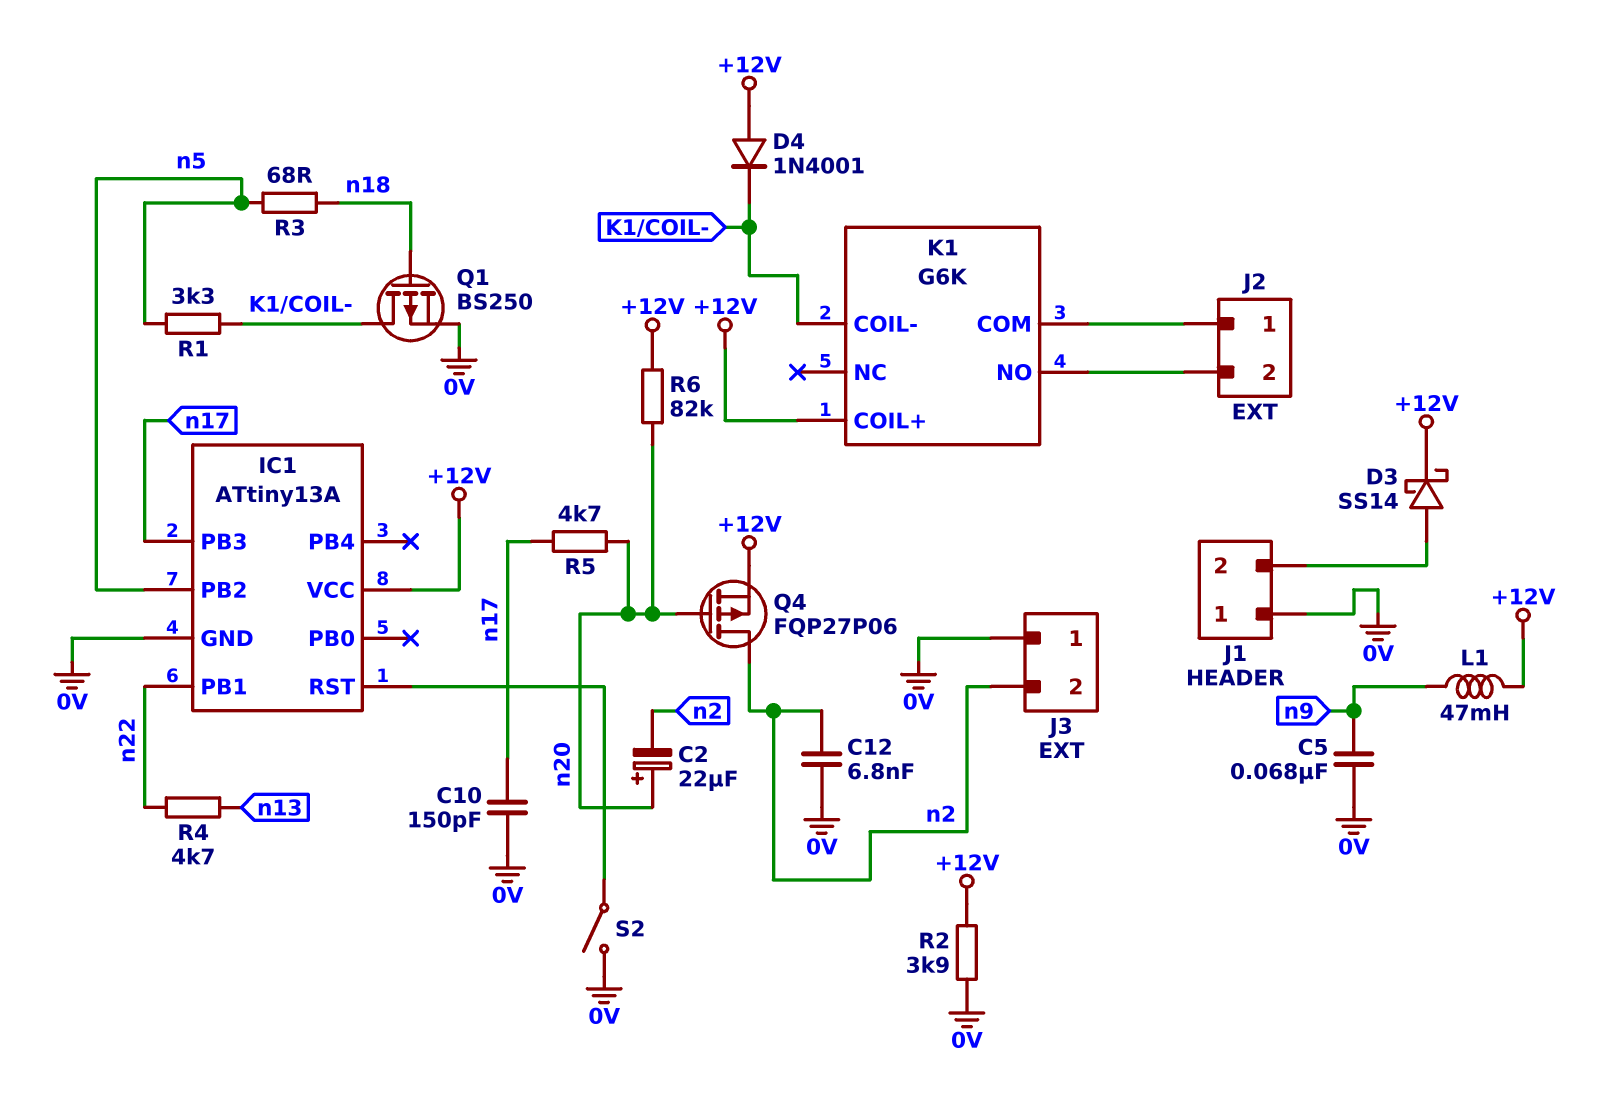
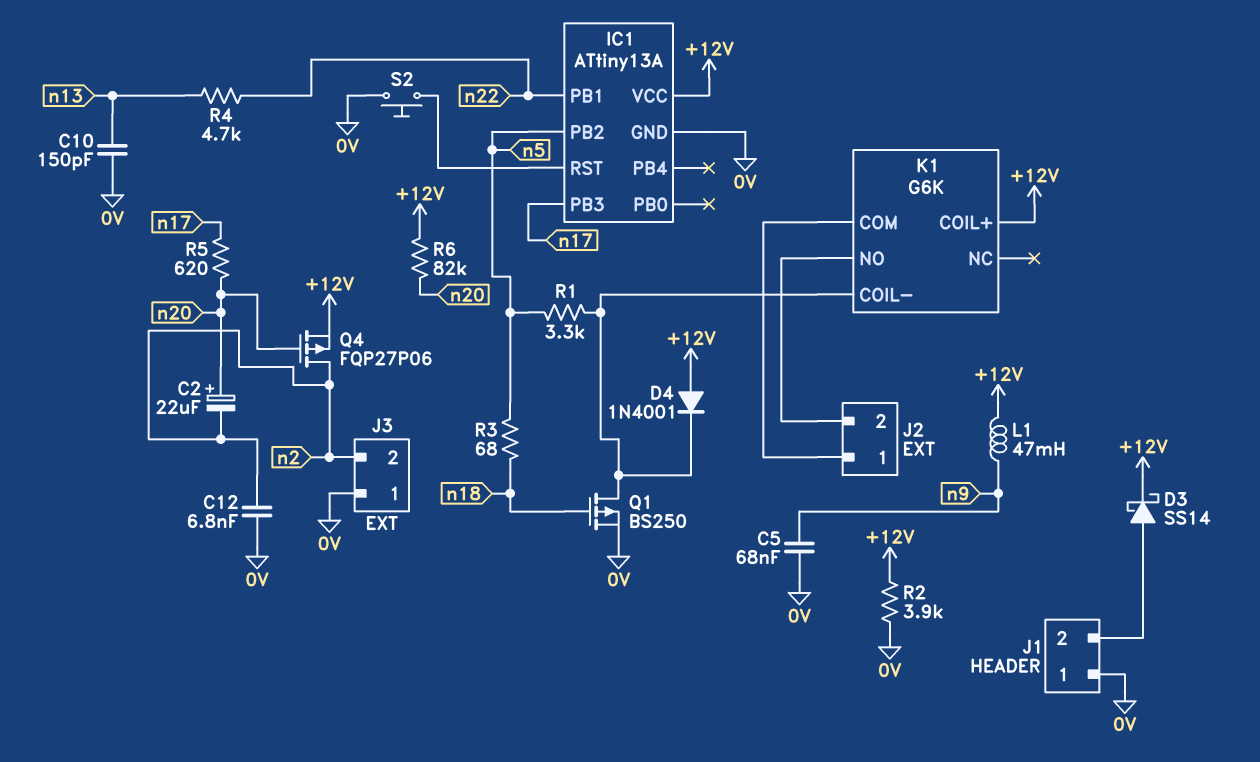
C10: 150pF (0V, n17) -> 150pF (0V, n13)
R5: 4.7k (n17, n20) -> 620 (n17, n20)
S2: switch (0V, IC1/RST) -> button (0V, IC1/RST)

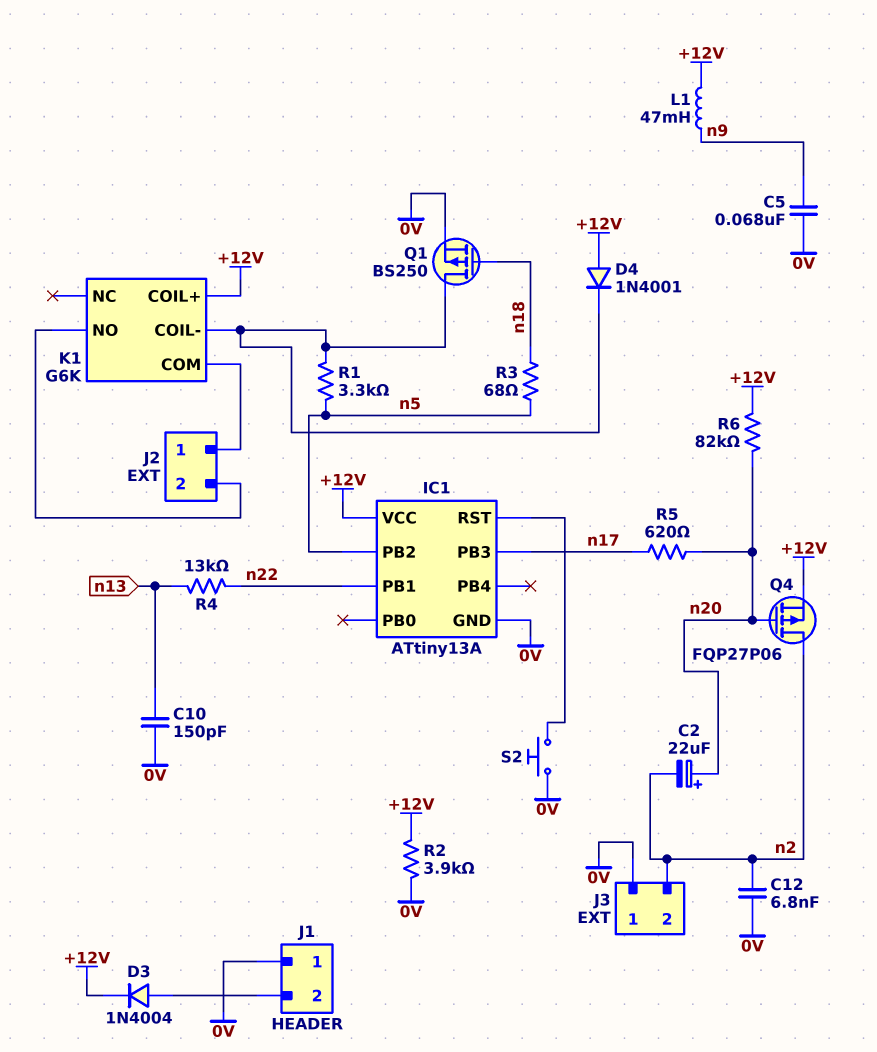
D3: schottky SS14 (A J1/2, K +12V) -> diode 1N4004 (A J1/2, K +12V)
R4: 4.7k (n13, n22) -> 13k (n13, n22)

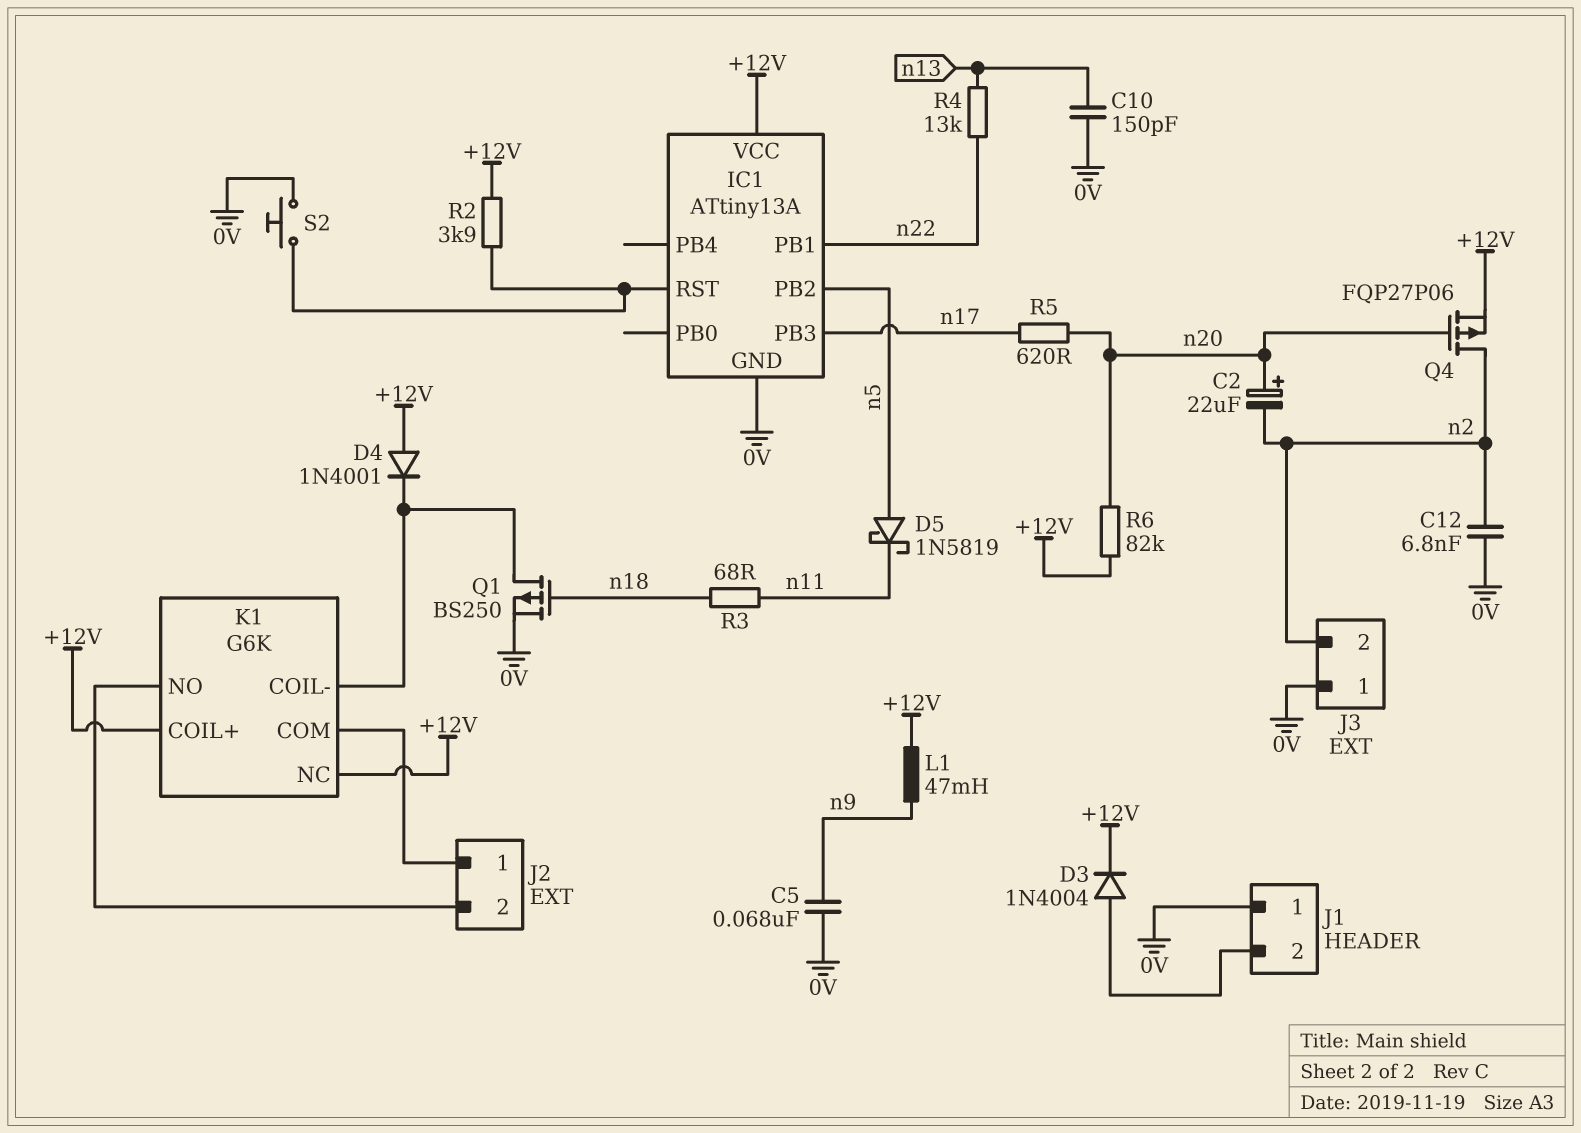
D5: none -> schottky 1N5819 (A n5, K n11)
K1 pin NC: none -> +12V
R1: 3.3k (K1/COIL-, n5) -> none
R2: 3.9k (+12V, 0V) -> 3.9k (+12V, IC1/RST)
R3: 68 (n5, n18) -> 68 (n11, n18)

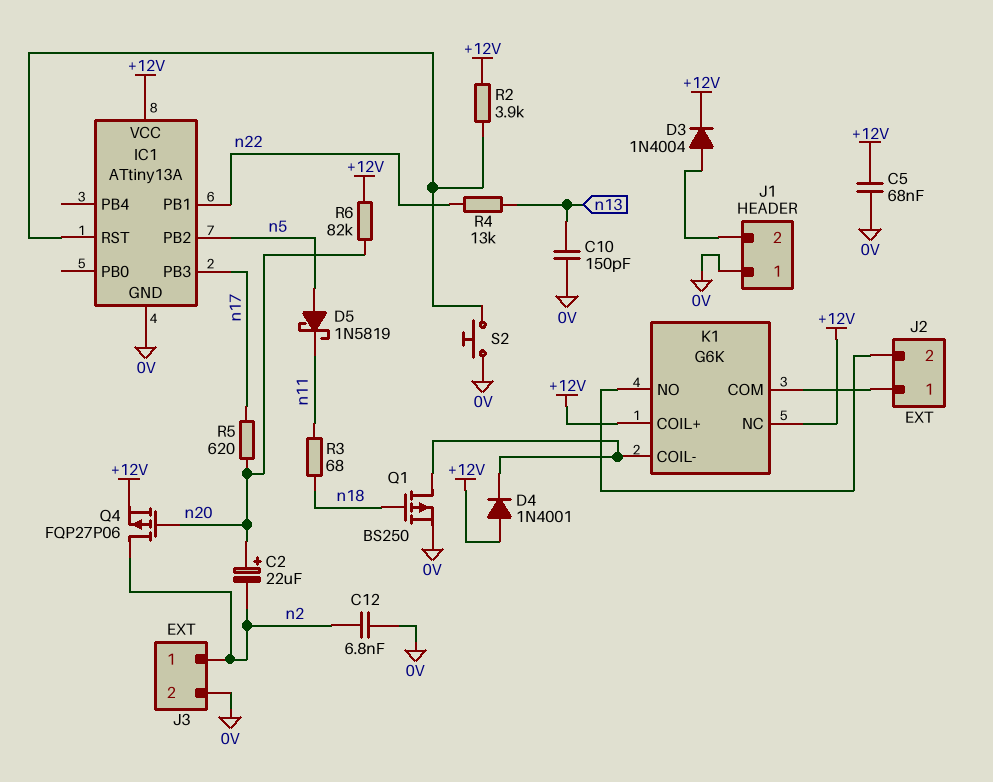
C5: 68nF (0V, n9) -> 68nF (+12V, 0V)
J3 pin 1: 0V -> n2
J3 pin 2: n2 -> 0V
L1: 47mH (+12V, n9) -> none

